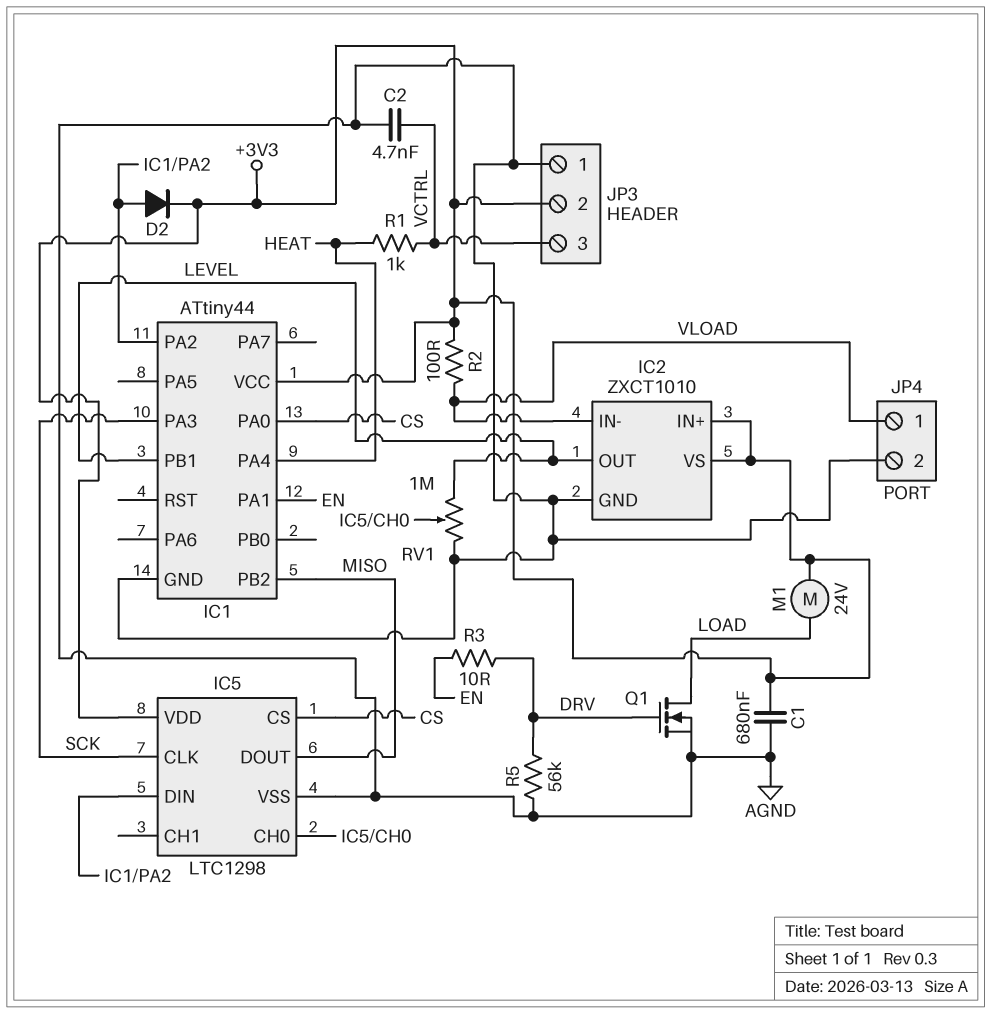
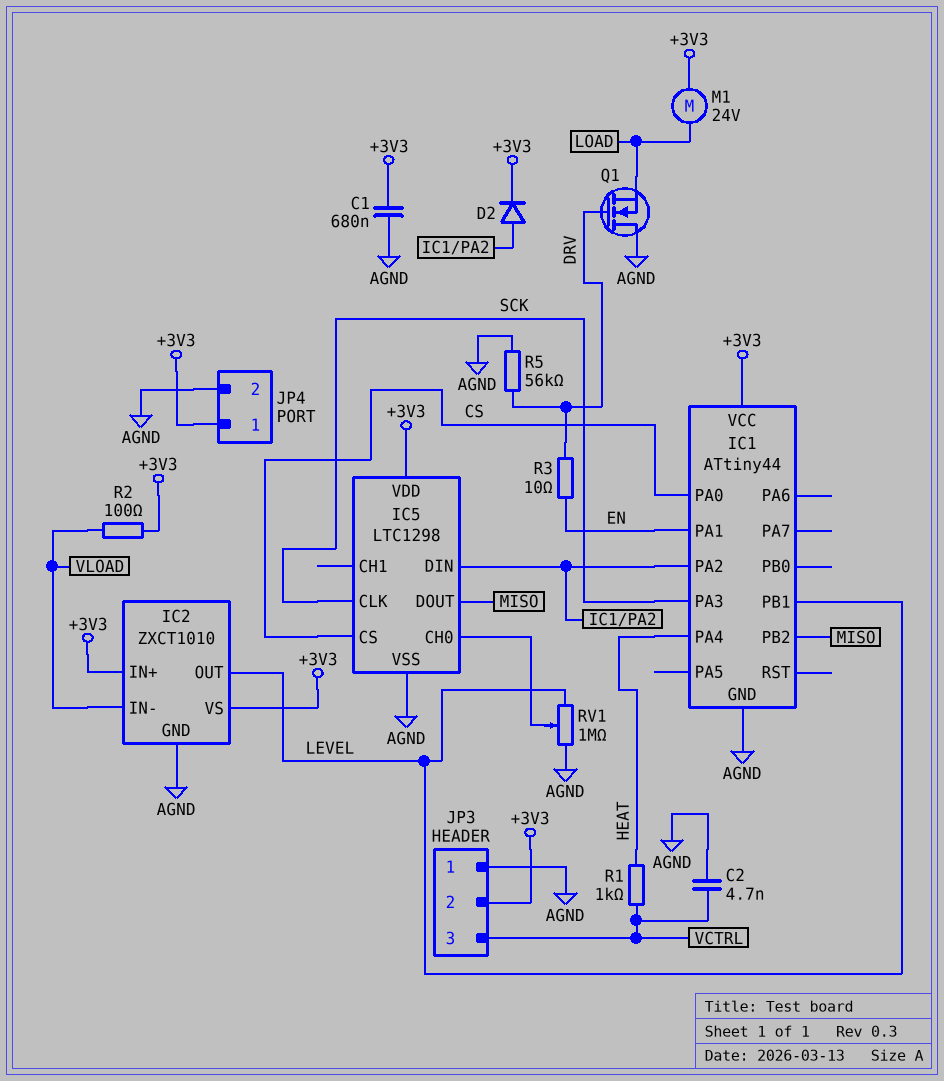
JP4 pin 1: VLOAD -> +3V3
Q1: NMOS (G DRV, D LOAD, S AGND) -> NMOS (G DRV, D AGND, S LOAD)

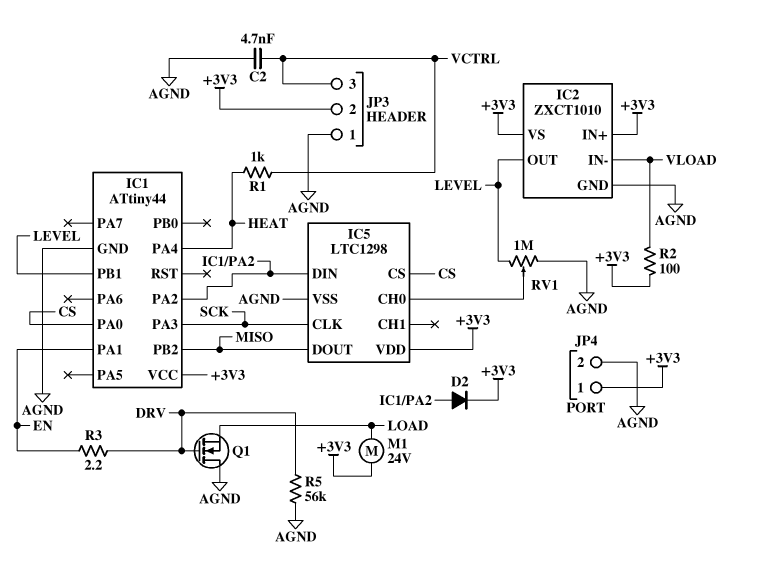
C1: 680nF (+3V3, AGND) -> none
R3: 10 (DRV, EN) -> 2.2 (DRV, EN)

